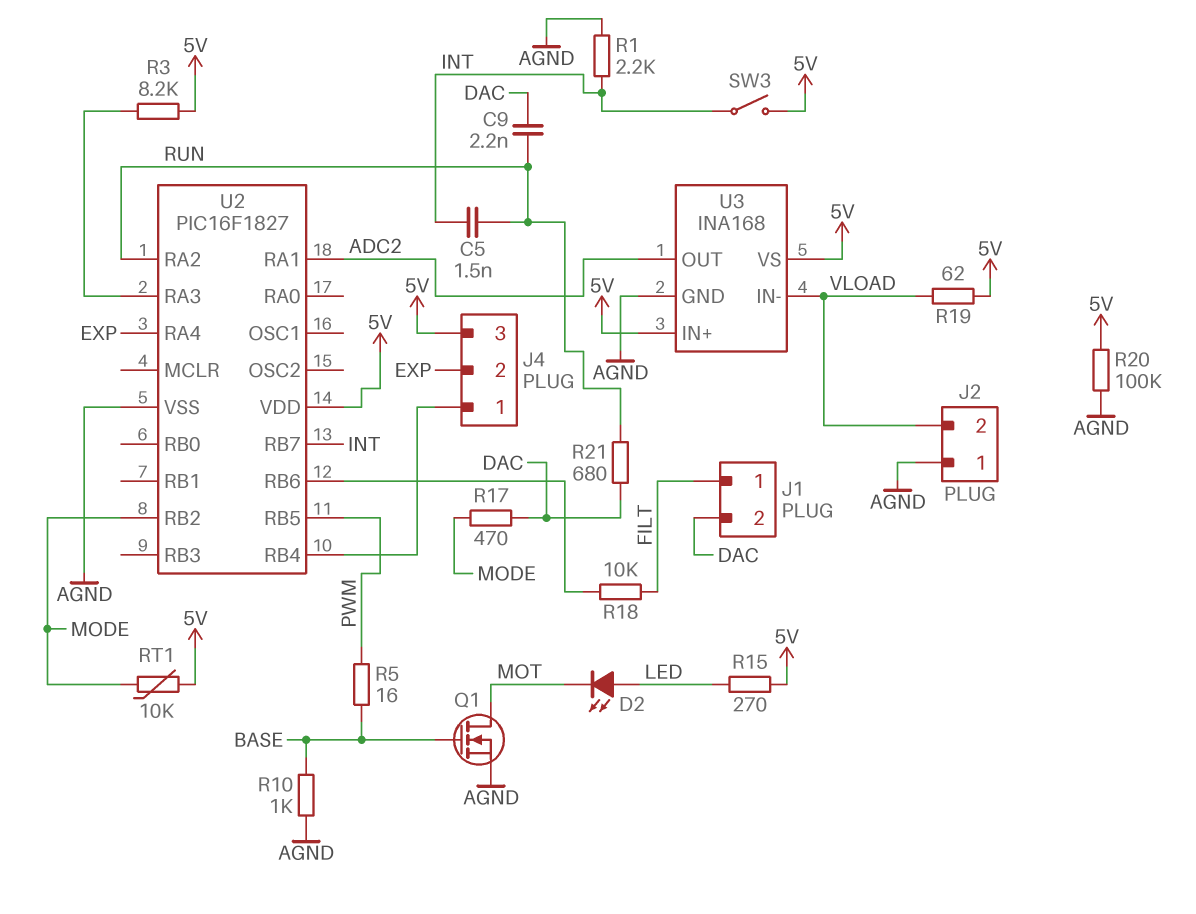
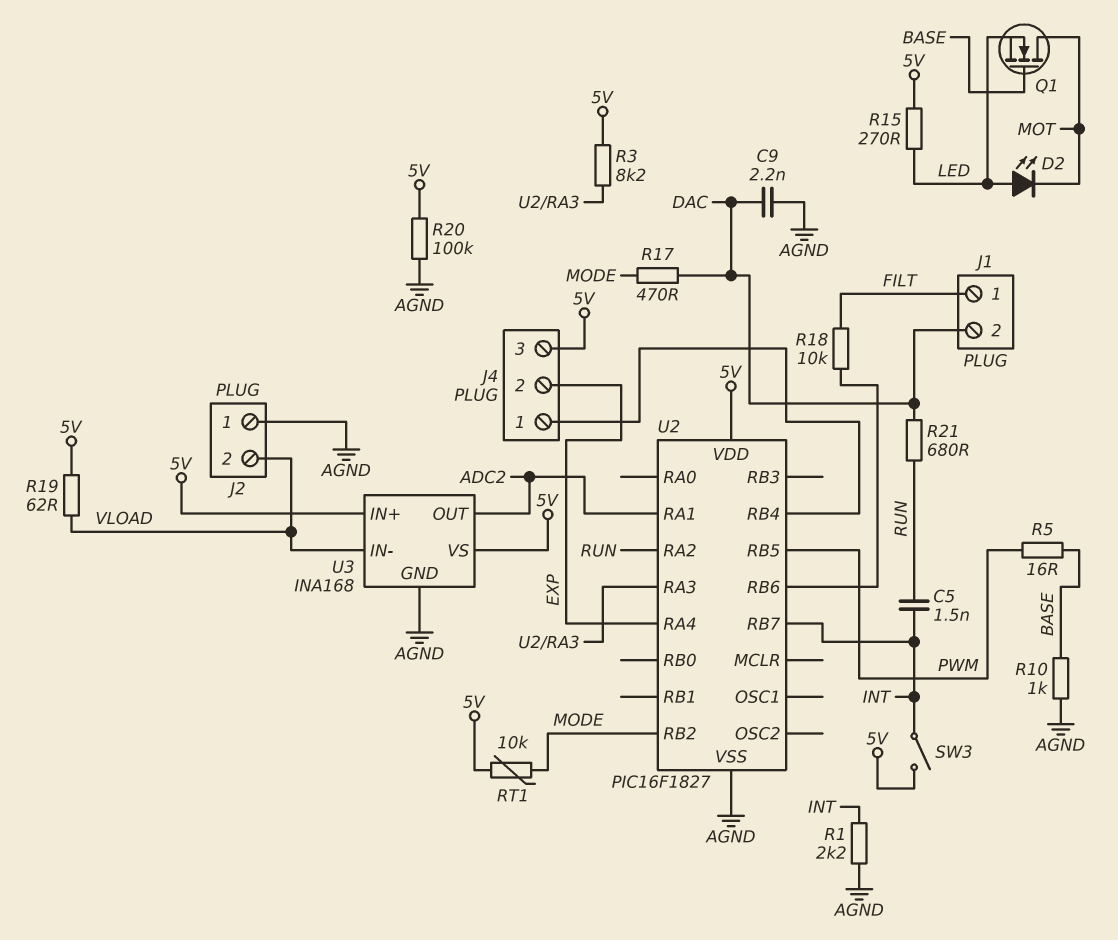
C9: 2.2nF (DAC, RUN) -> 2.2nF (AGND, DAC)
Q1: NMOS (G BASE, D MOT, S AGND) -> NMOS (G BASE, D MOT, S LED)

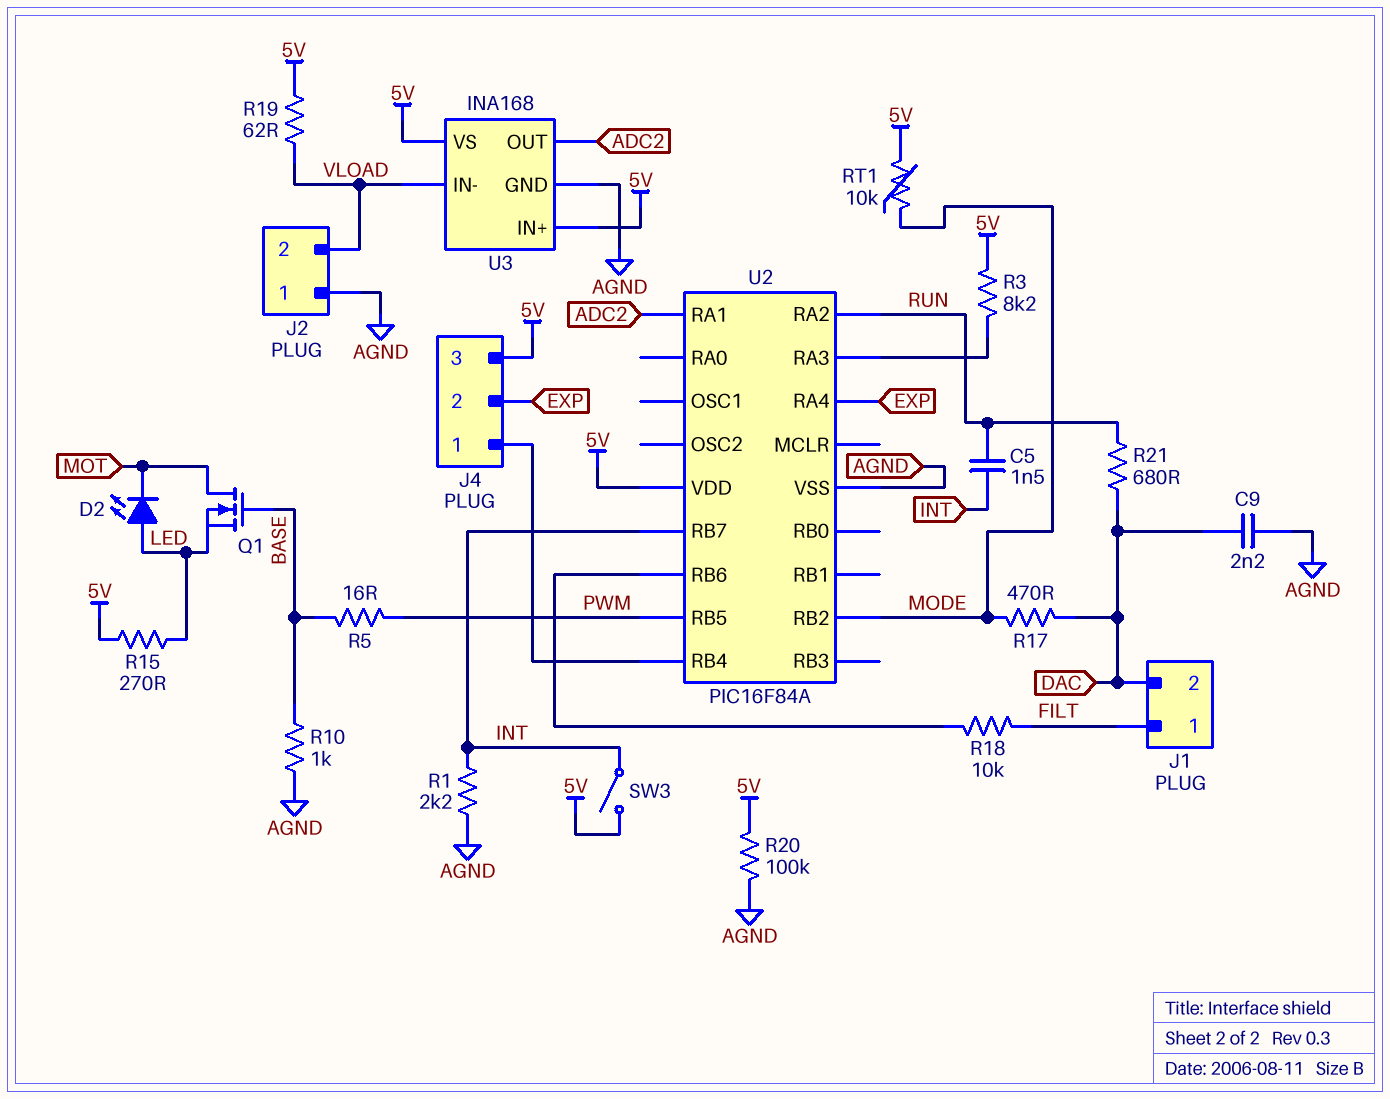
U2: PIC16F1827 -> PIC16F84A

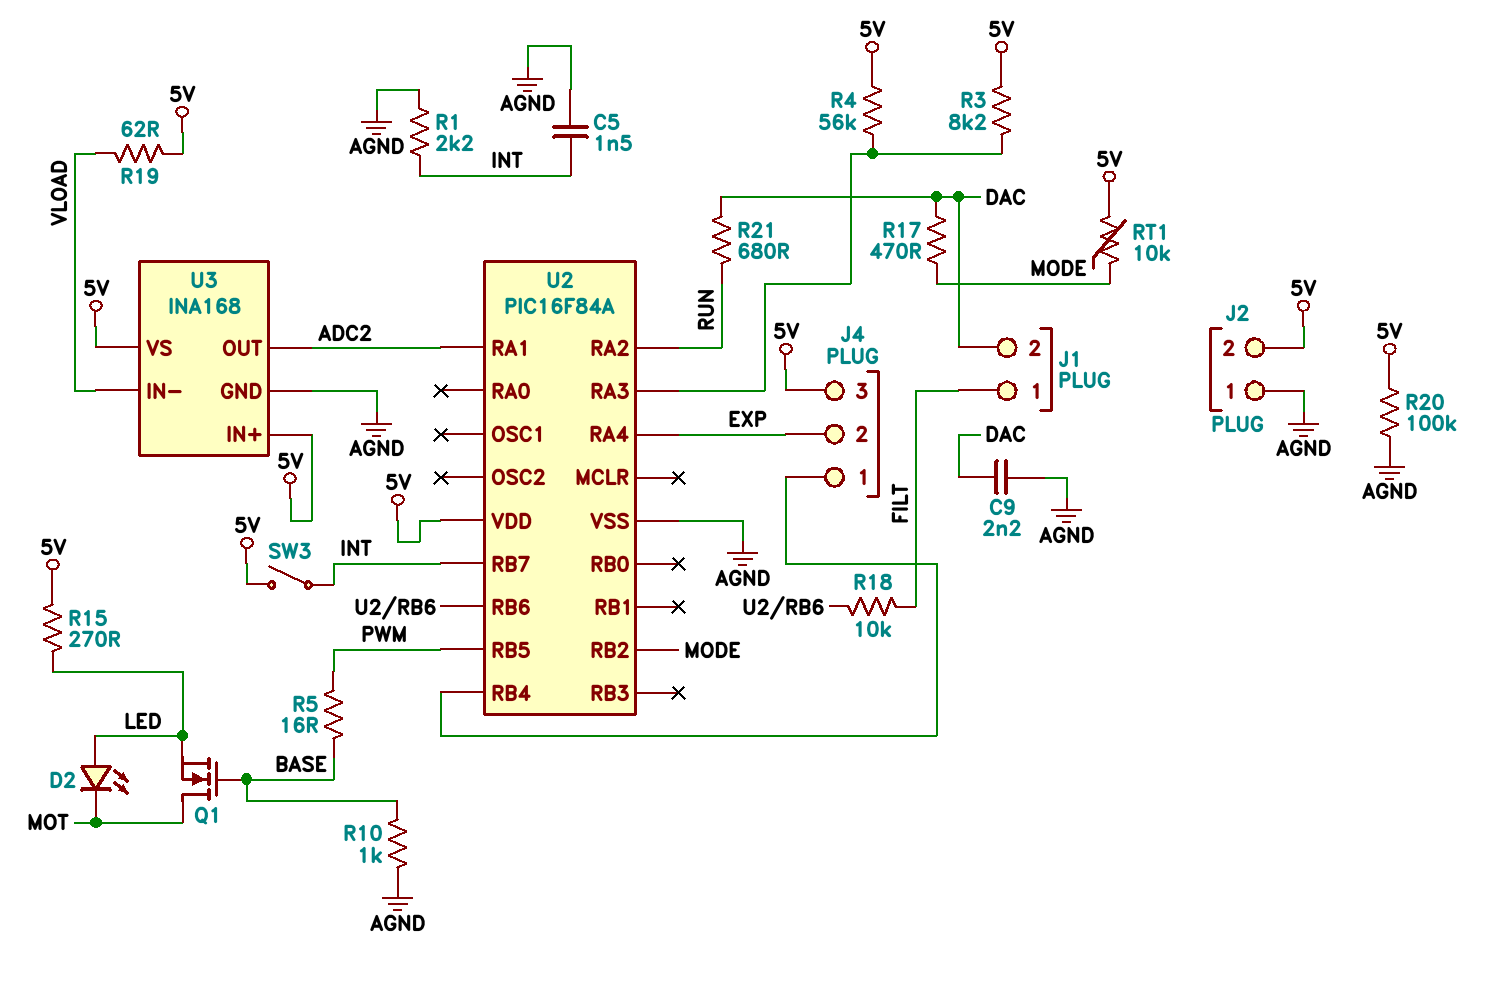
C5: 1.5nF (INT, RUN) -> 1.5nF (AGND, INT)
J2 pin 2: VLOAD -> 5V
R4: none -> 56k (5V, U2/RA3)

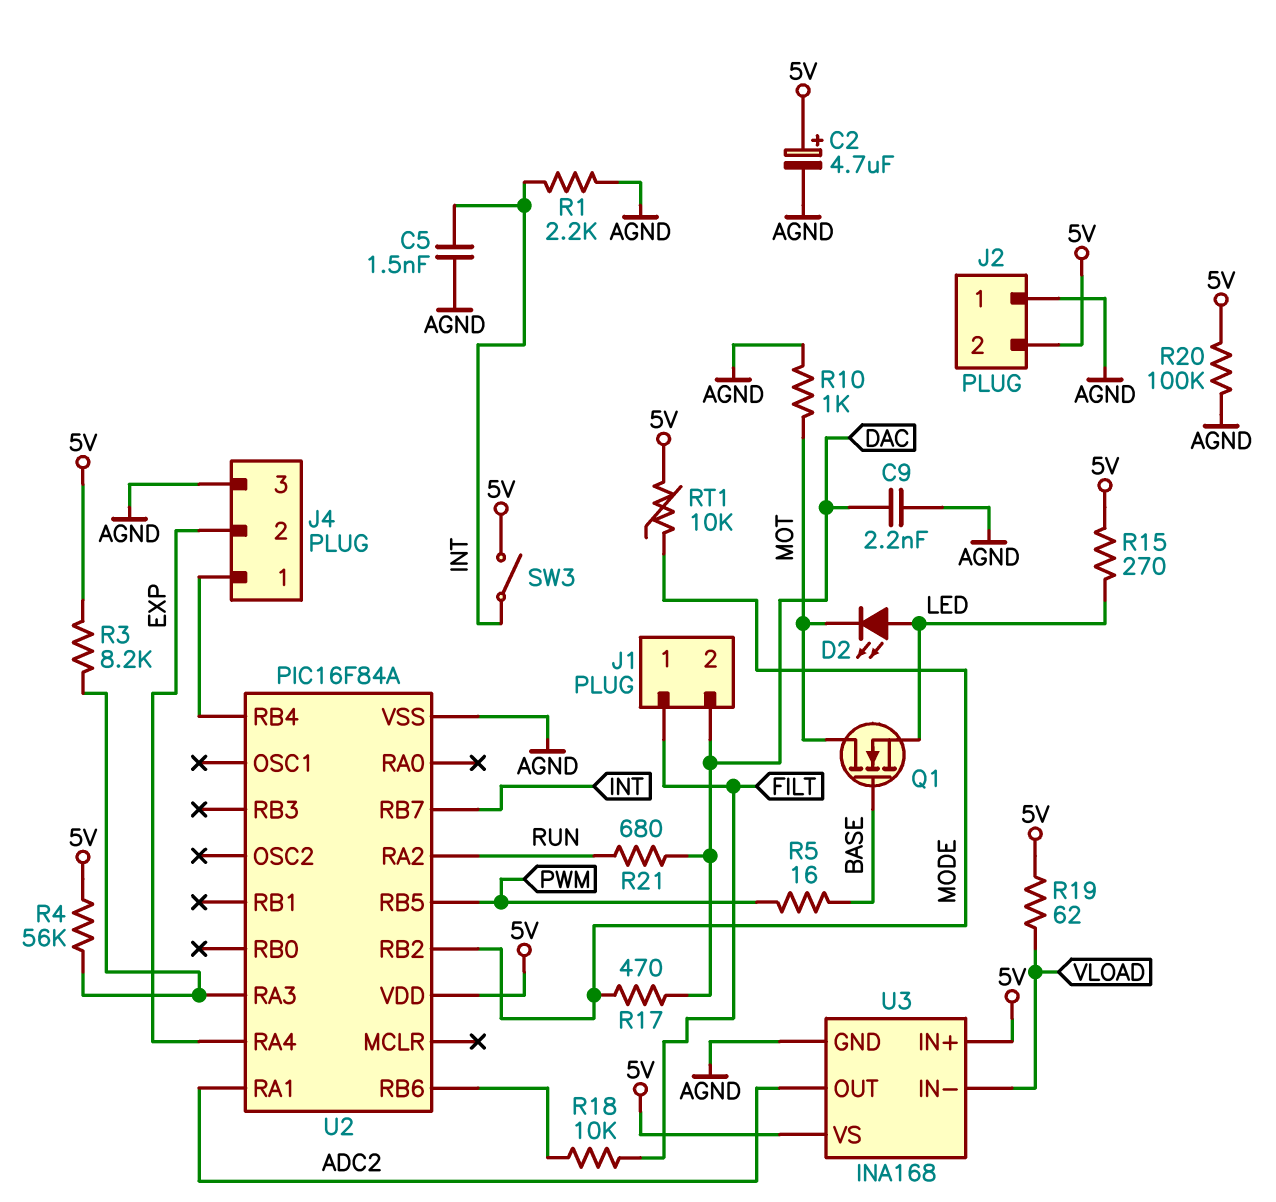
C2: none -> 4.7uF (plus 5V, minus AGND)
J4 pin 3: 5V -> AGND
R10: 1k (AGND, BASE) -> 1k (AGND, MOT)

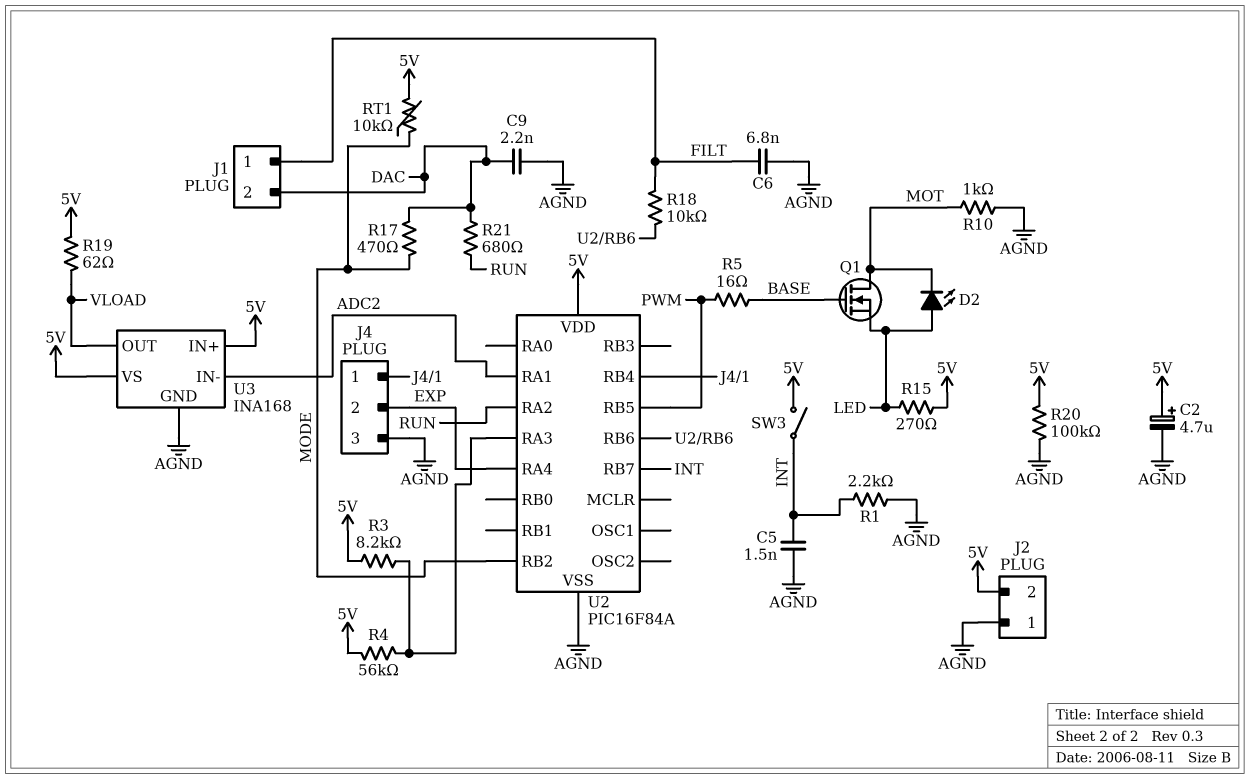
C6: none -> 6.8nF (AGND, FILT)
U3 pin IN-: VLOAD -> ADC2
U3 pin OUT: ADC2 -> VLOAD

